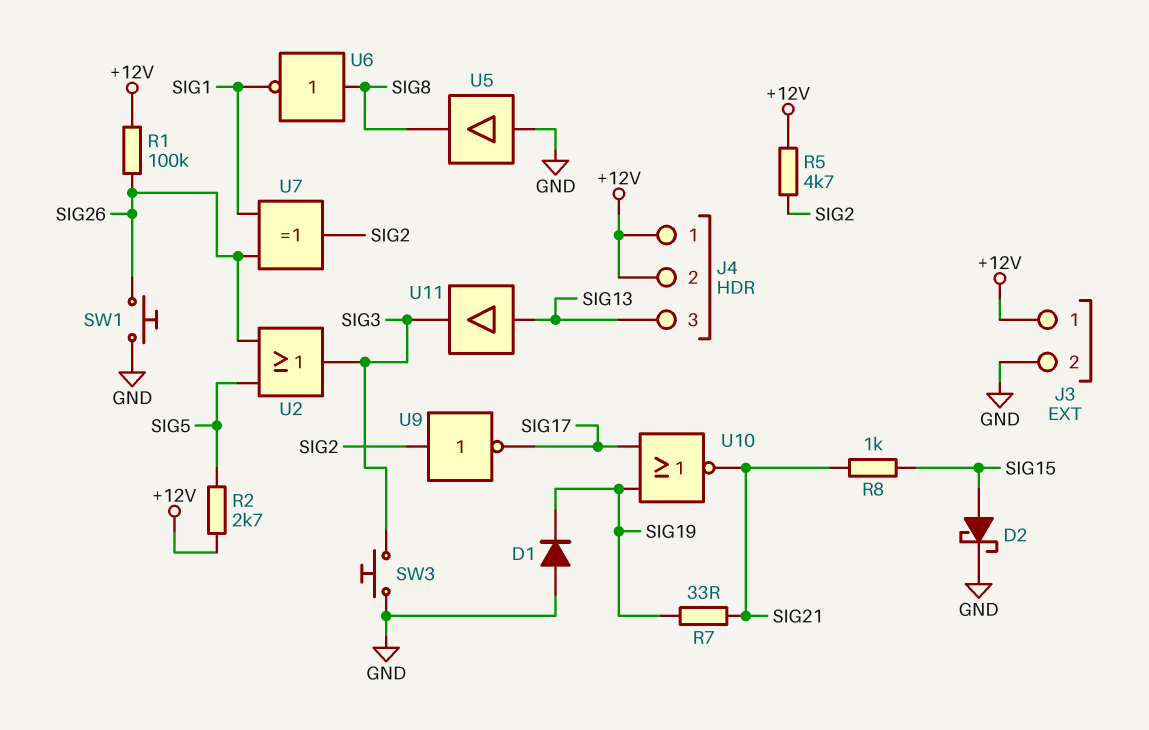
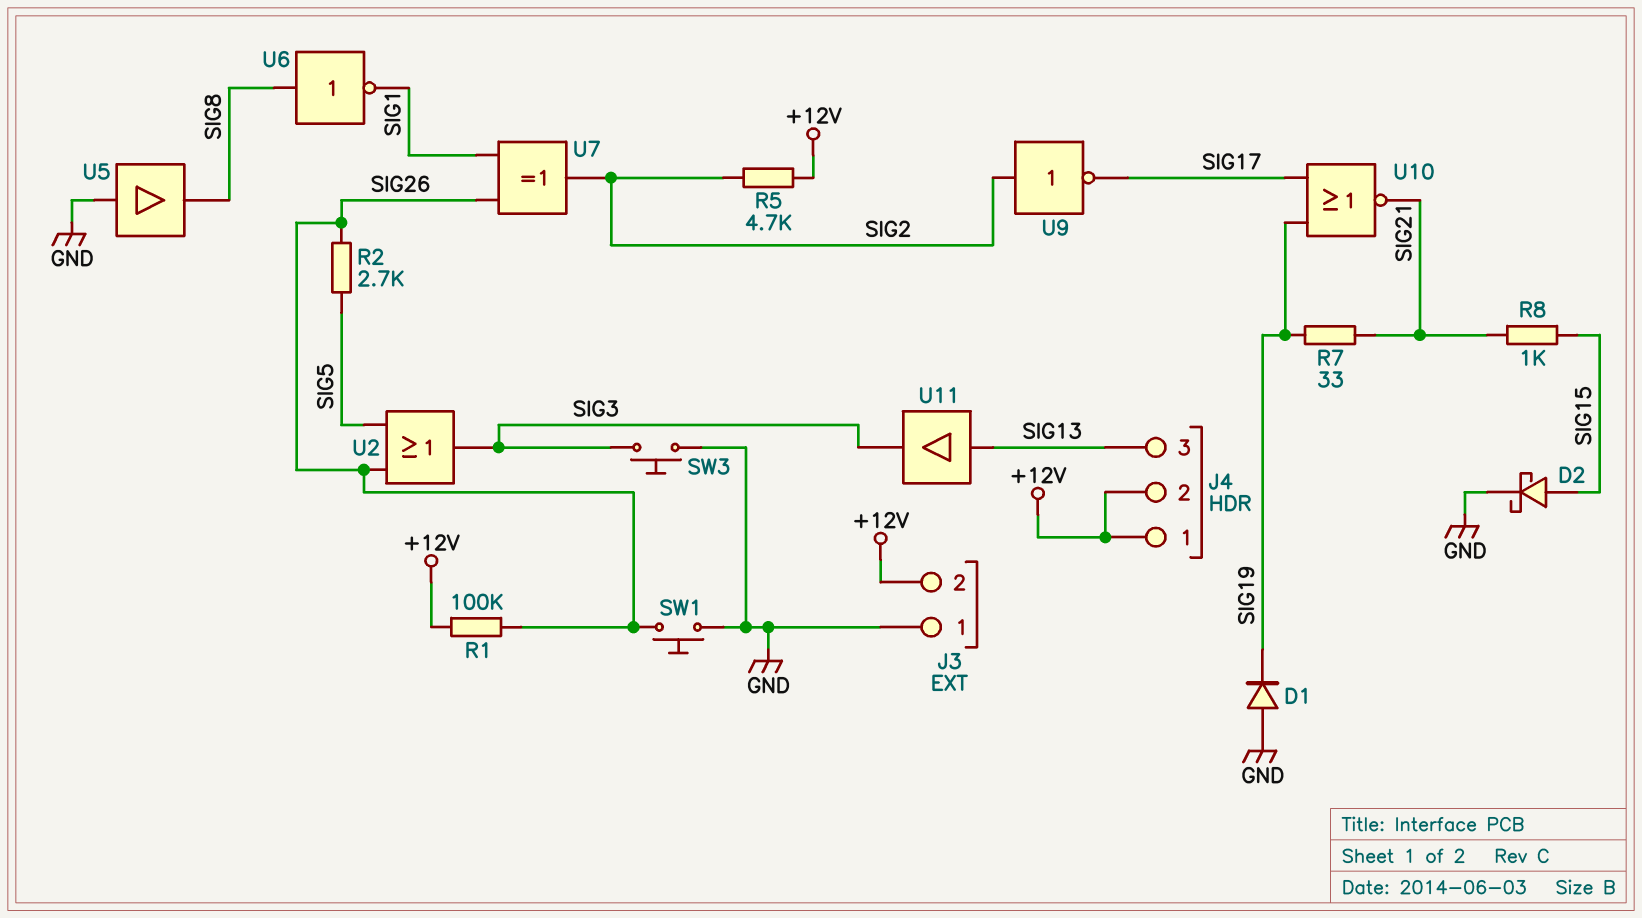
J3 pin 1: +12V -> GND
J3 pin 2: GND -> +12V
R2: 2.7k (+12V, SIG5) -> 2.7k (SIG5, SIG26)

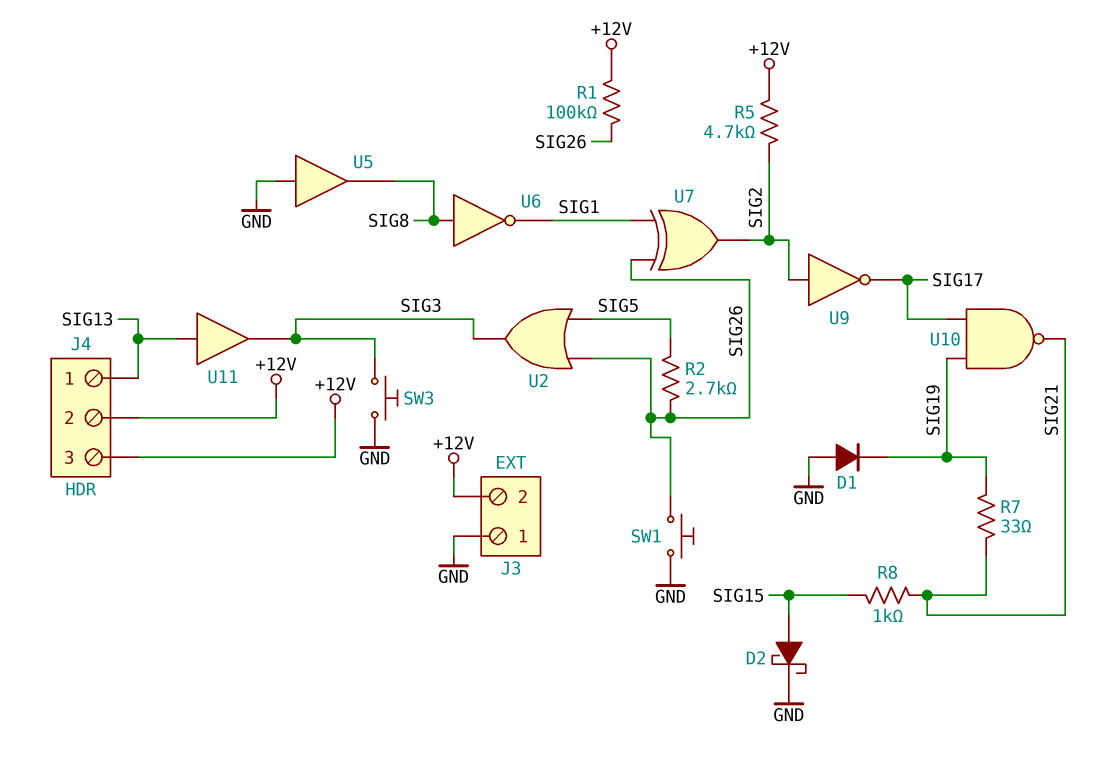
J4 pin 1: +12V -> SIG13
J4 pin 3: SIG13 -> +12V
U10: NOR (in SIG17, in SIG19, out SIG21) -> NAND (in SIG17, in SIG19, out SIG21)

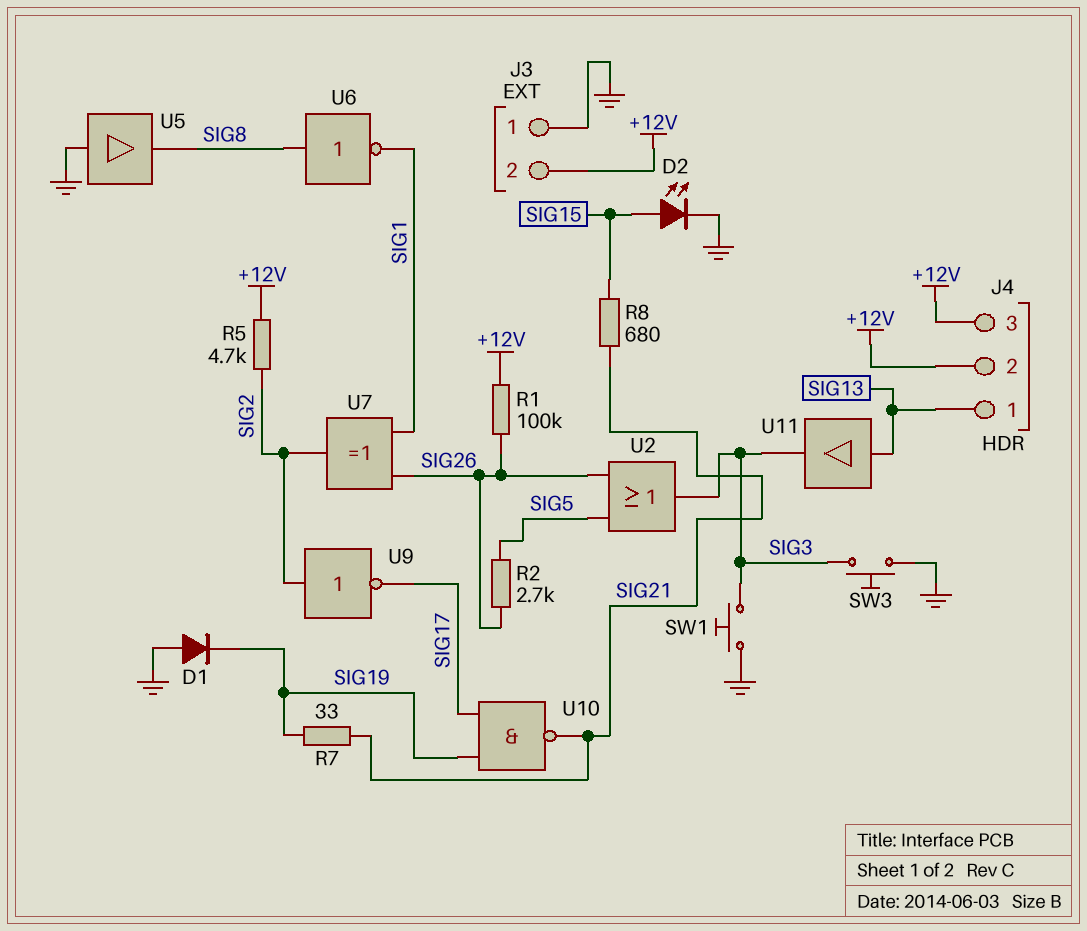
D2: schottky (A SIG15, K GND) -> LED (A SIG15, K GND)
R8: 1k (SIG15, SIG21) -> 680 (SIG15, SIG21)
SW1: button (GND, SIG26) -> button (GND, SIG3)

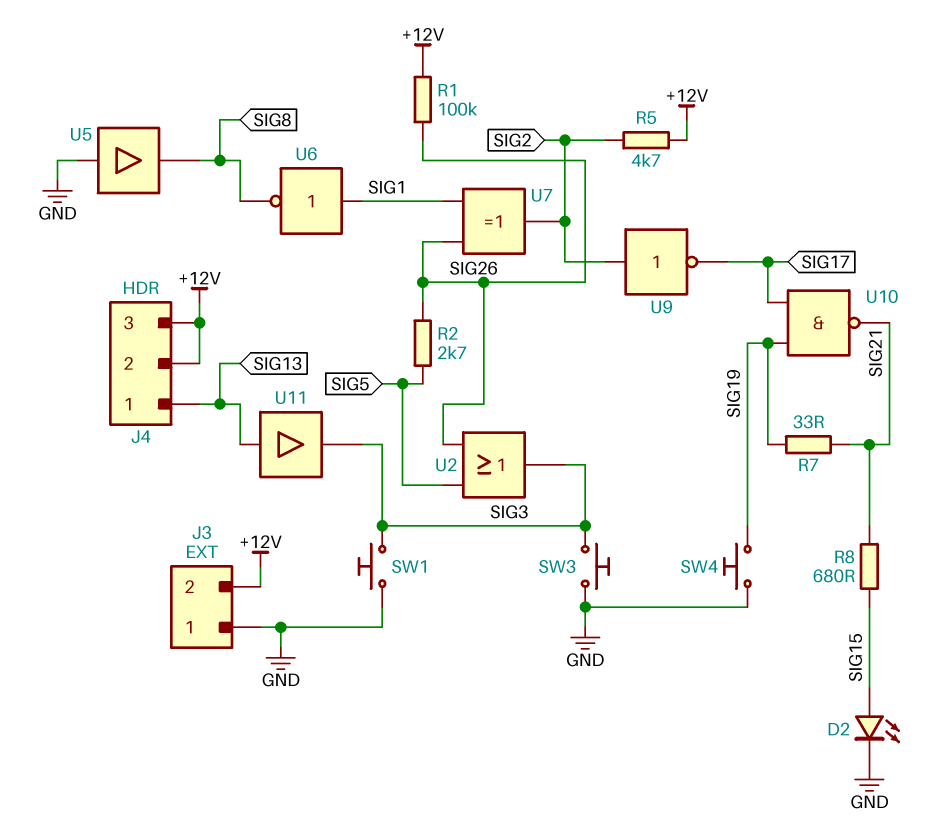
D1: diode (A GND, K SIG19) -> none
SW4: none -> button (GND, SIG19)
U6: NOT (in SIG8, out SIG1) -> NOT (in SIG1, out SIG8)

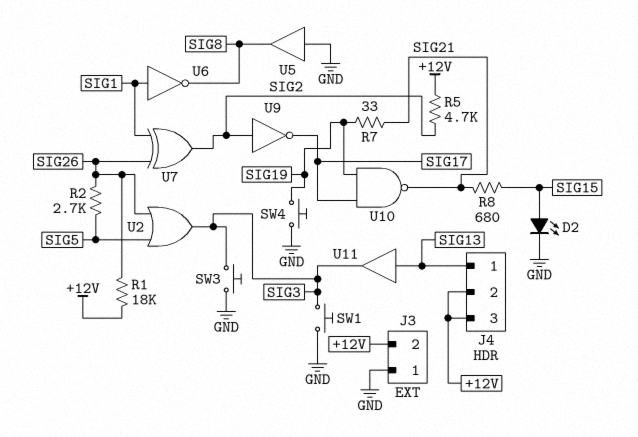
R1: 100k (+12V, SIG26) -> 18k (+12V, SIG26)

